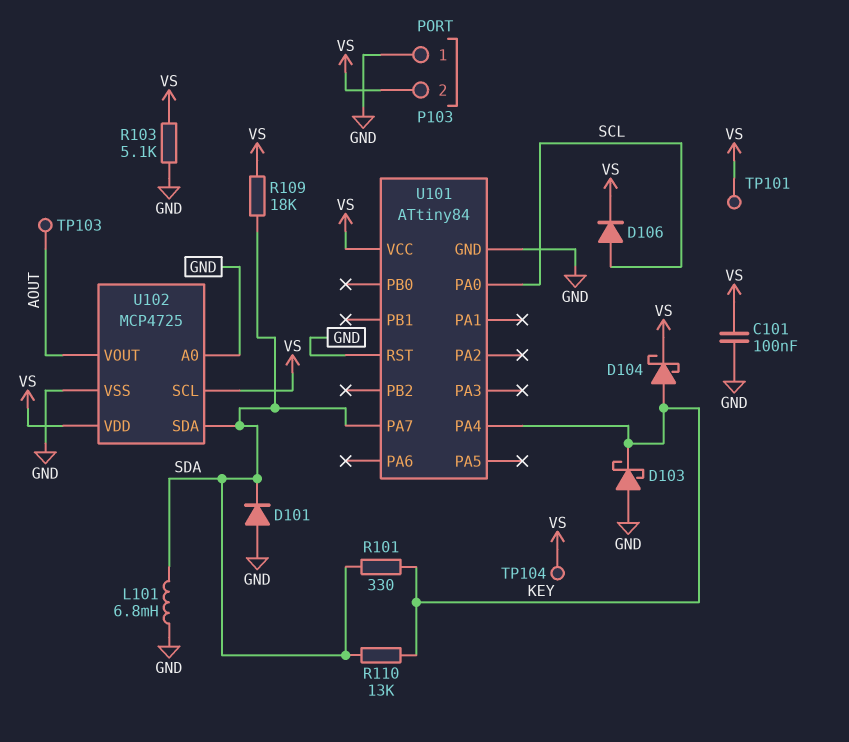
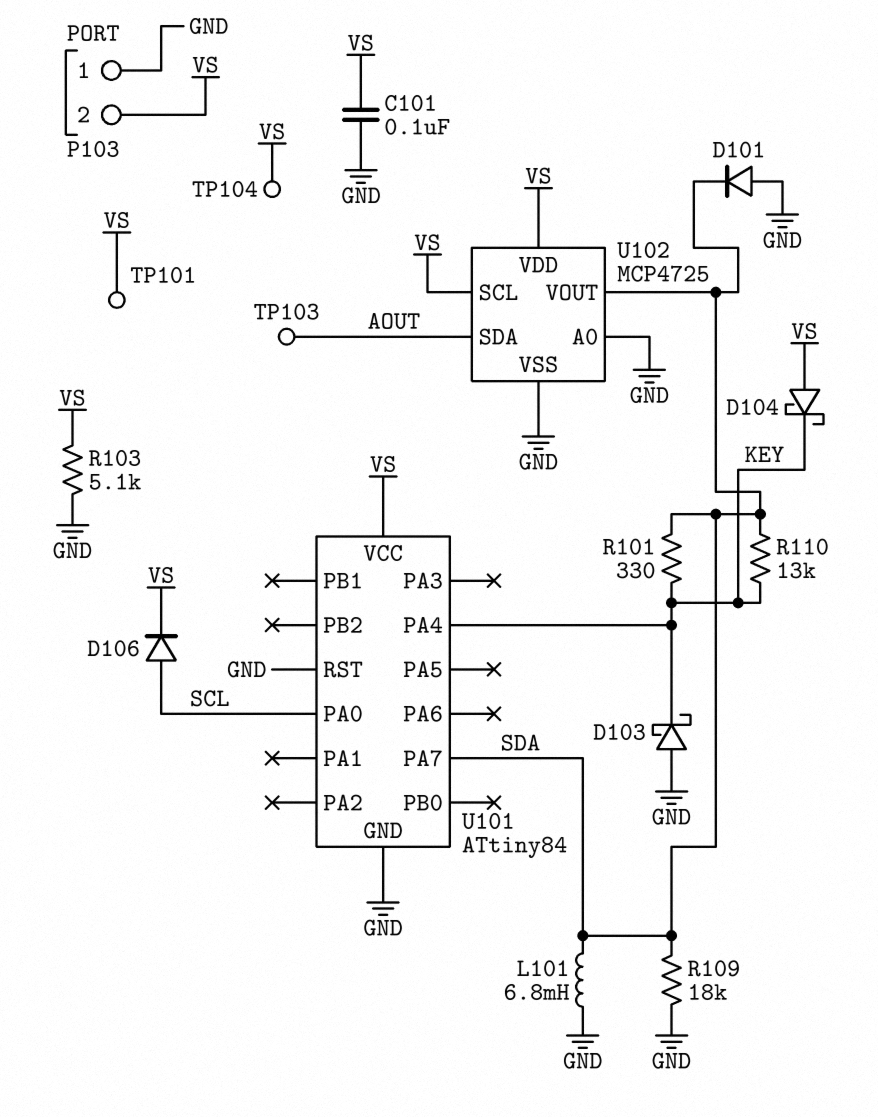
D104: schottky (A KEY, K VS) -> schottky (A VS, K KEY)
R109: 18k (SDA, VS) -> 18k (GND, SDA)
U102 pin SDA: SDA -> AOUT
U102 pin VOUT: AOUT -> SDA

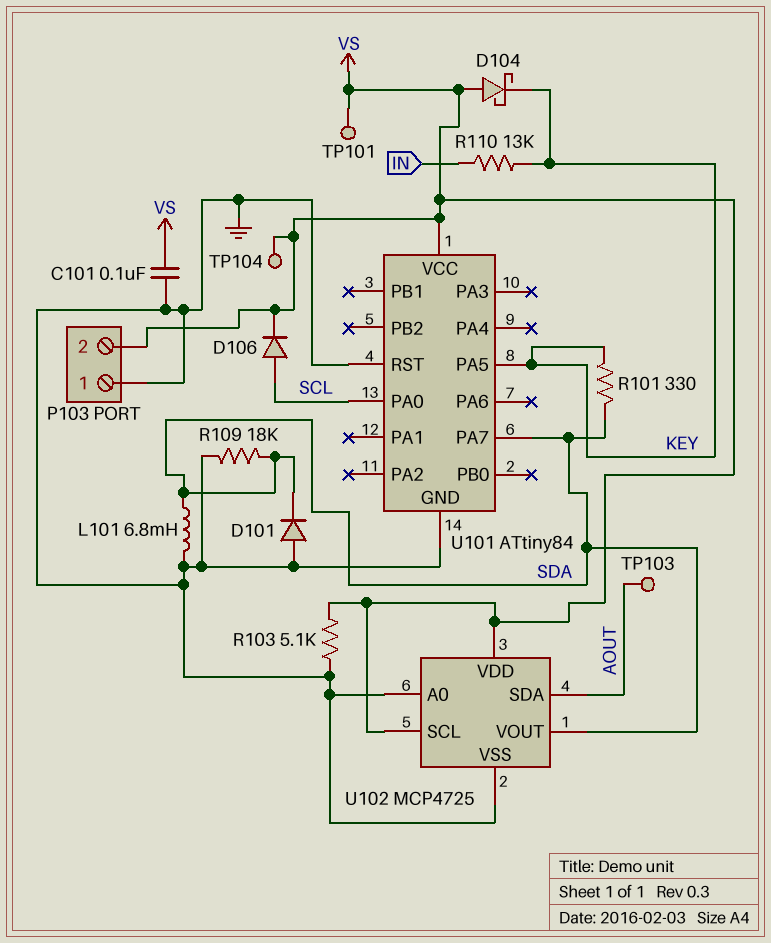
D103: schottky (A GND, K KEY) -> none
R110: 13k (KEY, SDA) -> 13k (IN, KEY)
U101 pin PA4: KEY -> none
U101 pin PA5: none -> KEY

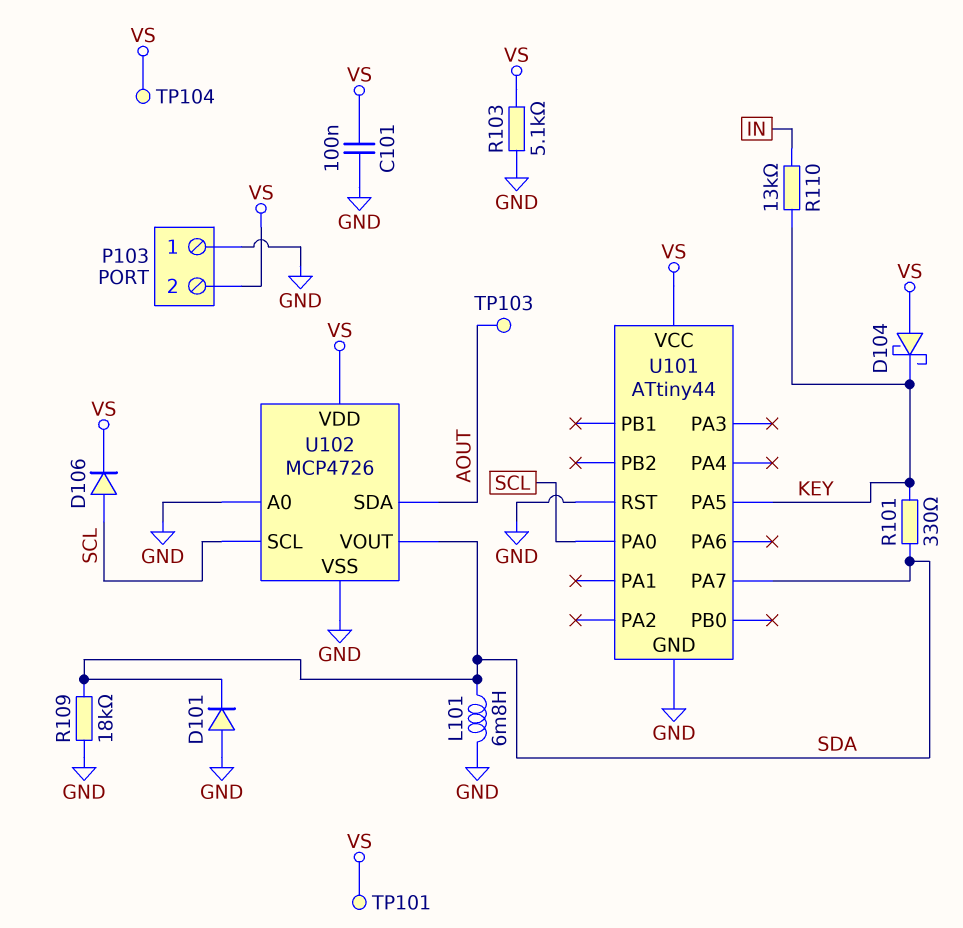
U101: ATtiny84 -> ATtiny44
U102: MCP4725 -> MCP4726
U102 pin SCL: VS -> SCL

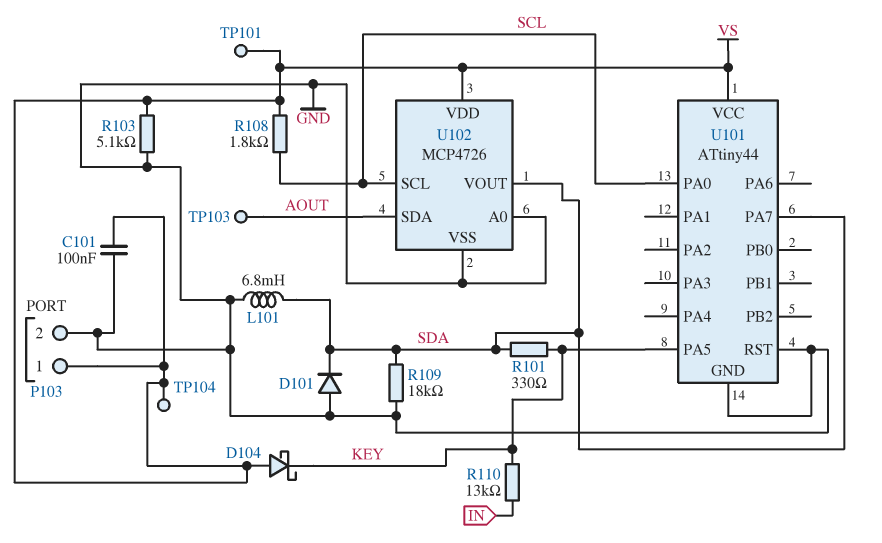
D106: diode (A SCL, K VS) -> none
P103 pin 1: GND -> VS
P103 pin 2: VS -> GND
R108: none -> 1.8k (SCL, VS)

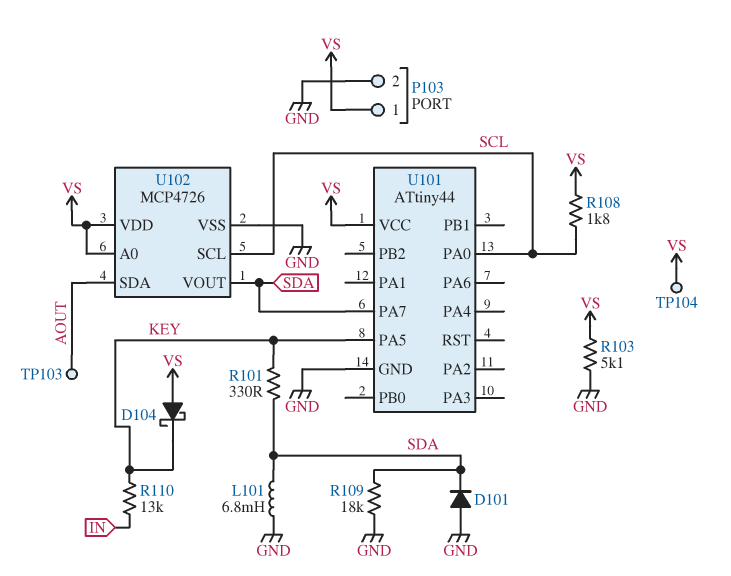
C101: 100nF (GND, VS) -> none
TP101: test point (VS) -> none
U101 pin RST: GND -> none
U102 pin A0: GND -> VS

